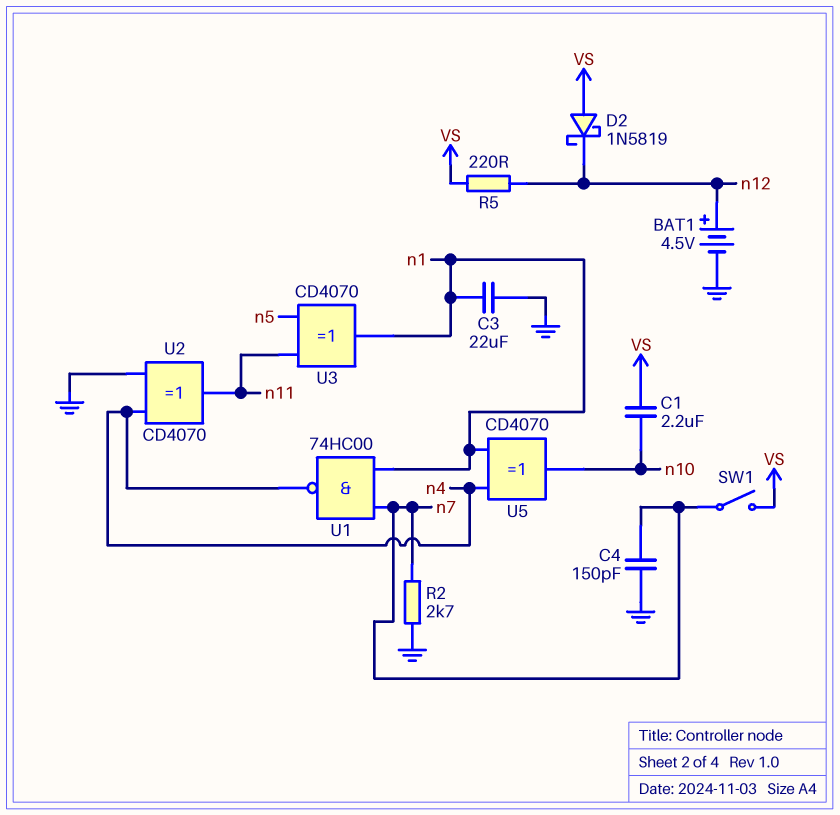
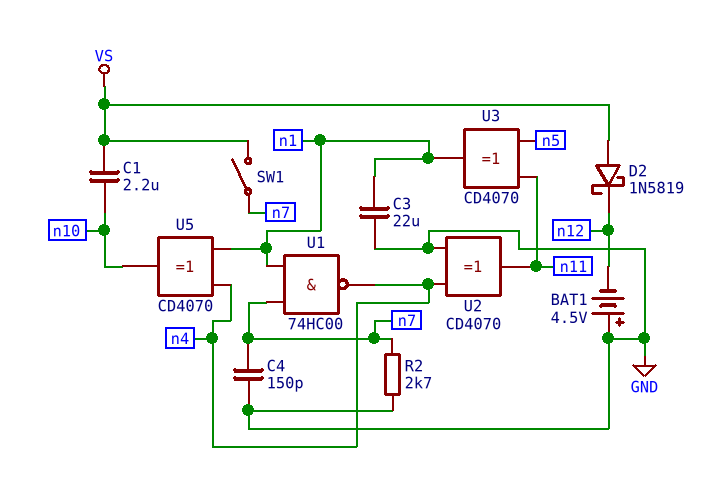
BAT1: 4.5V (plus n12, minus GND) -> 4.5V (plus GND, minus n12)
R5: 220 (VS, n12) -> none

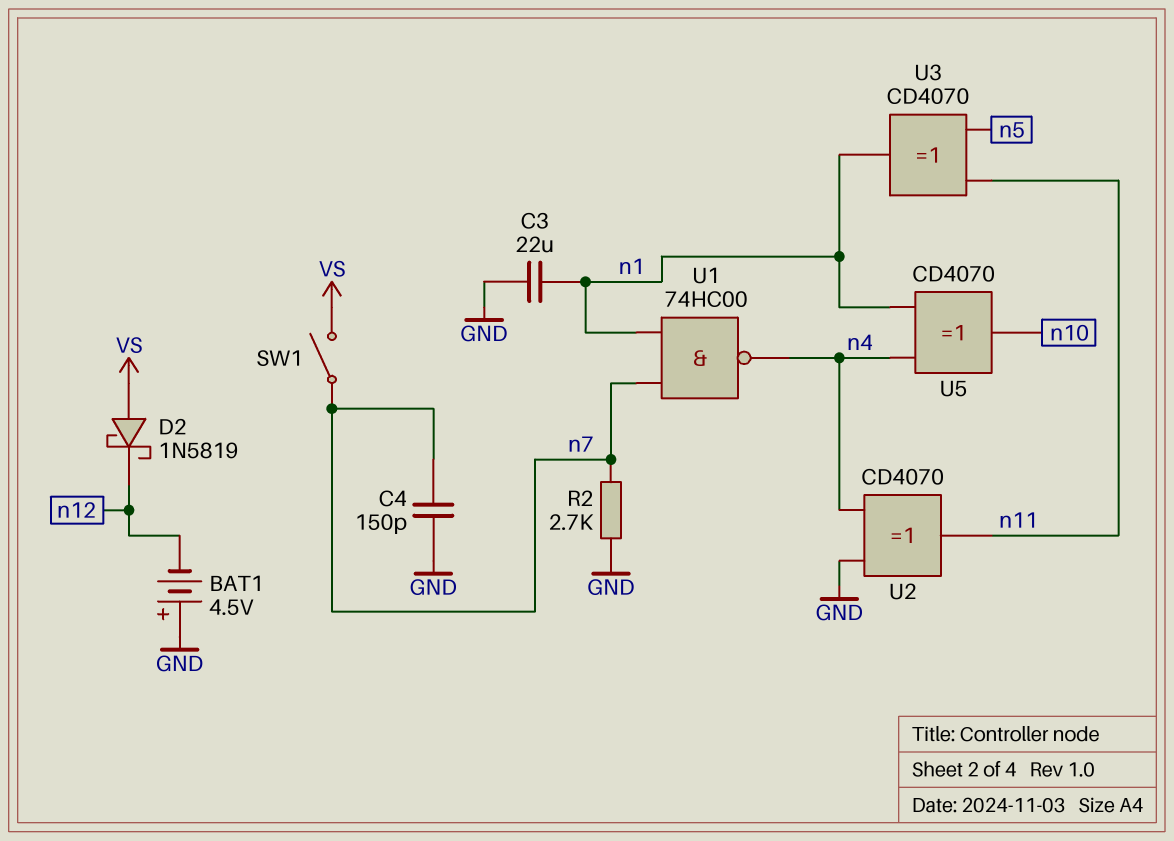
C1: 2.2uF (VS, n10) -> none

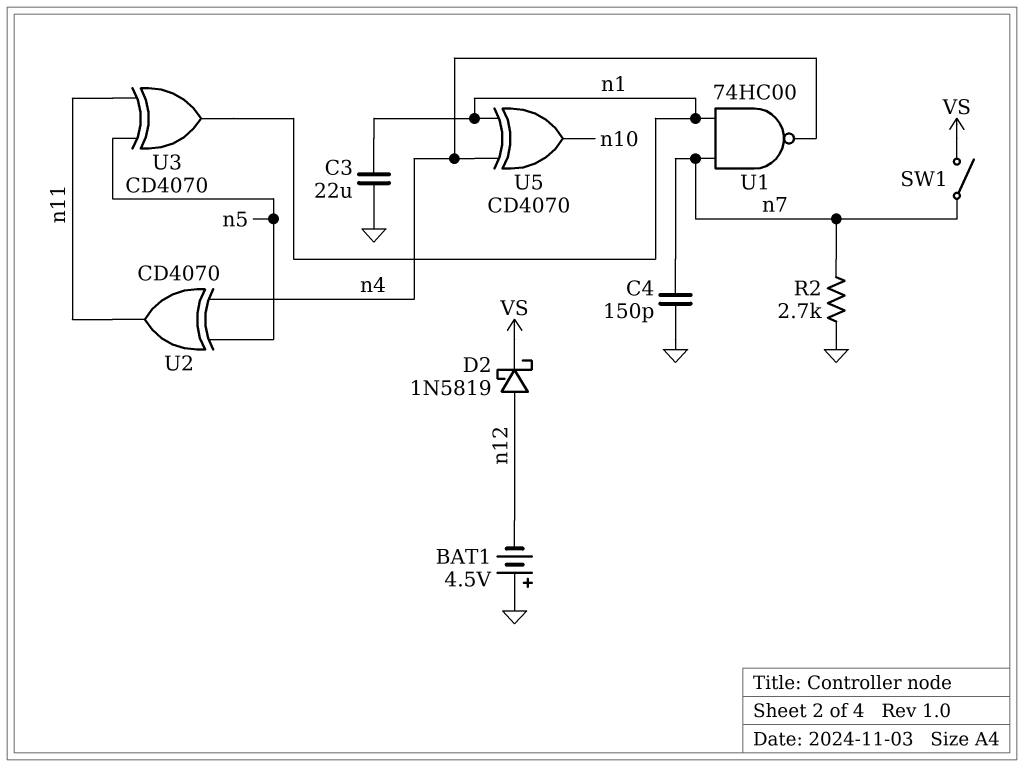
D2: schottky 1N5819 (A VS, K n12) -> schottky 1N5819 (A n12, K VS)
U2: XOR CD4070 (in GND, in n4, out n11) -> XOR CD4070 (in n4, in n5, out n11)

